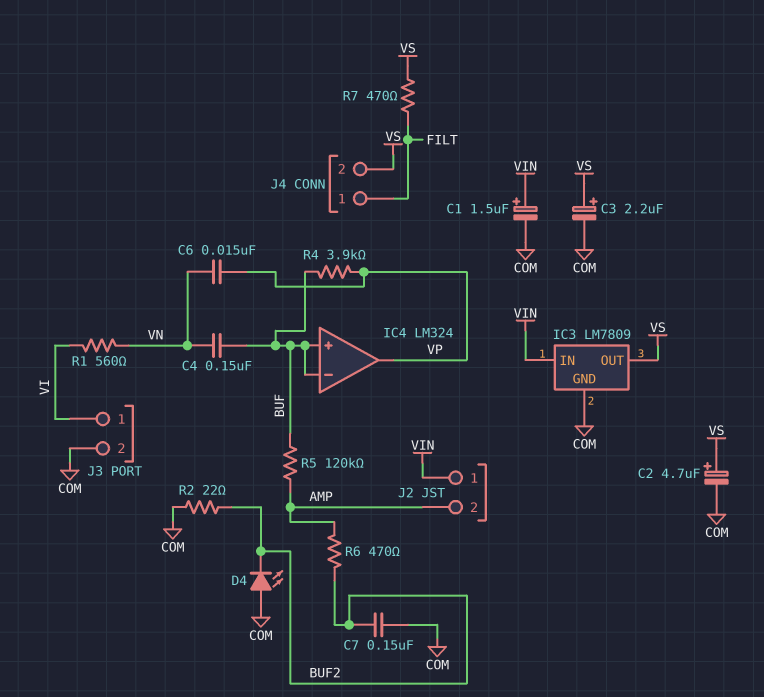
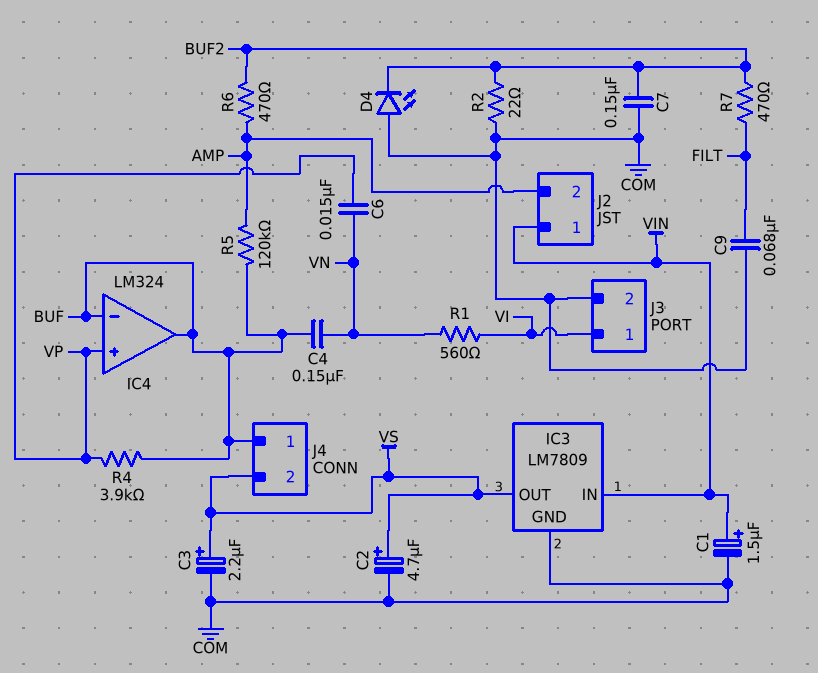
C9: none -> 68nF (COM, FILT)
IC4 pin in+: BUF -> VP
IC4 pin out: VP -> BUF
J4 pin 1: FILT -> BUF
R7: 470 (FILT, VS) -> 470 (BUF2, FILT)

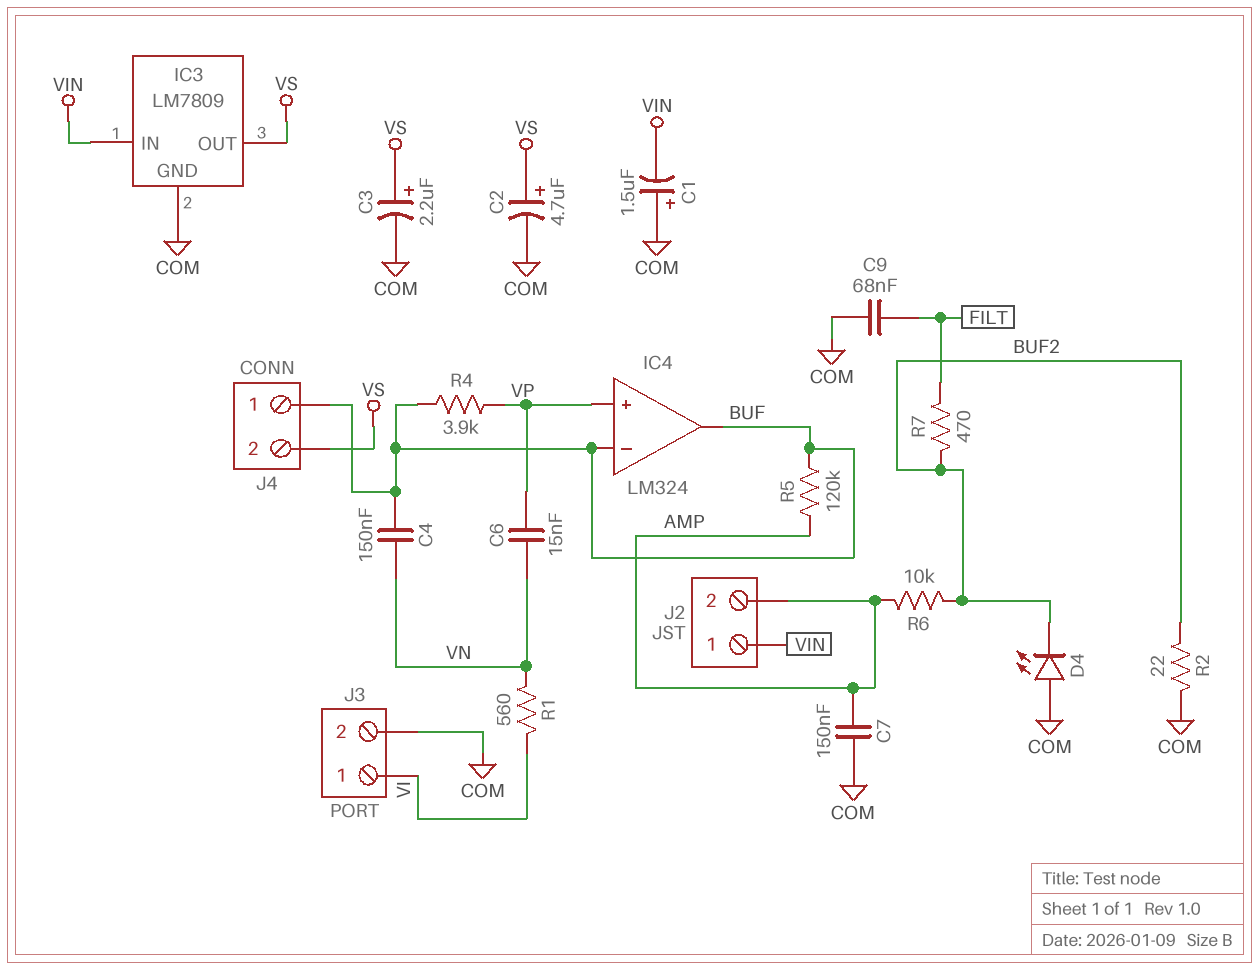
C1: 1.5uF (plus VIN, minus COM) -> 1.5uF (plus COM, minus VIN)
C7: 150nF (BUF2, COM) -> 150nF (AMP, COM)
R6: 470 (AMP, BUF2) -> 10k (AMP, BUF2)

